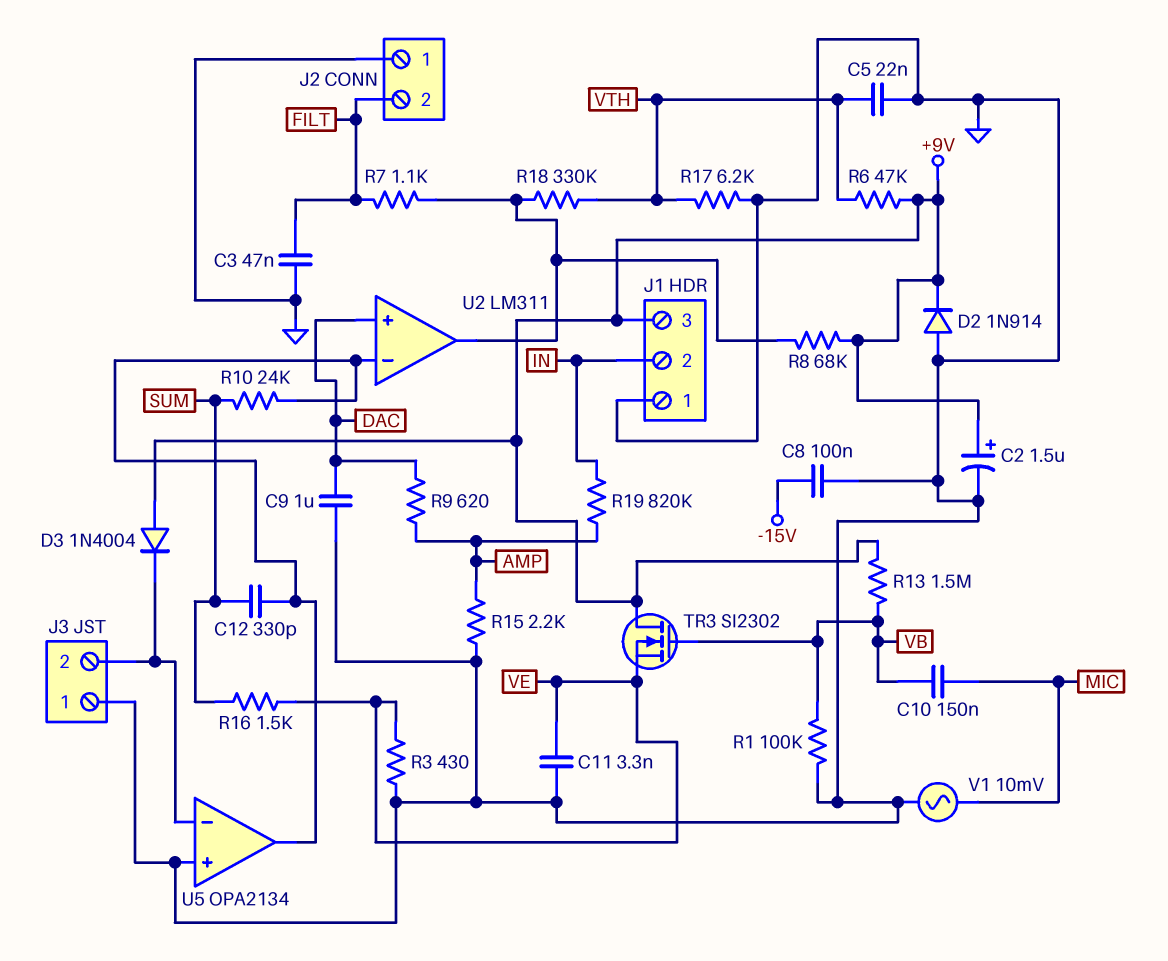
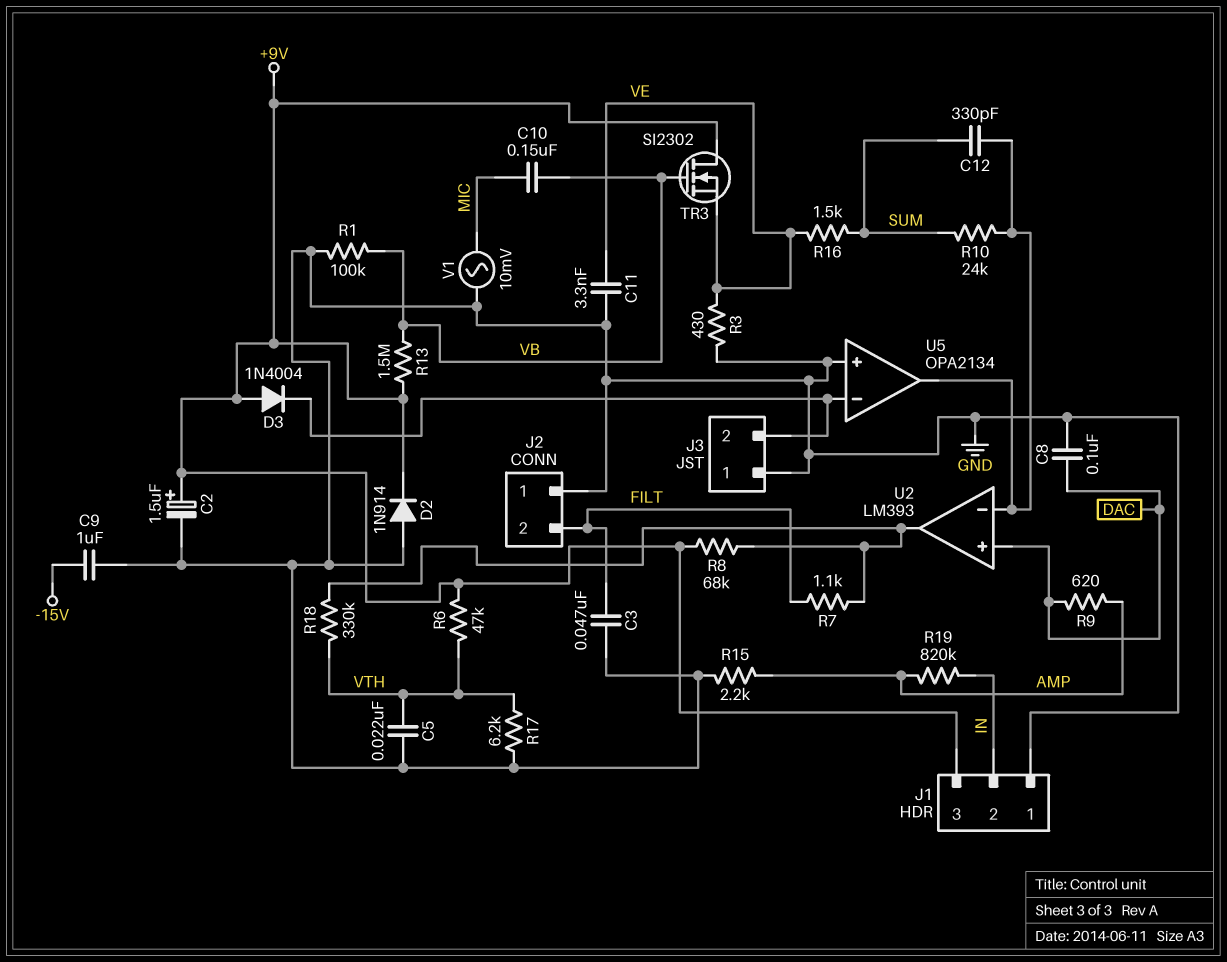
C8: 100nF (-15V, GND) -> 100nF (DAC, GND)
C9: 1uF (DAC, GND) -> 1uF (-15V, GND)
U2: LM311 -> LM393

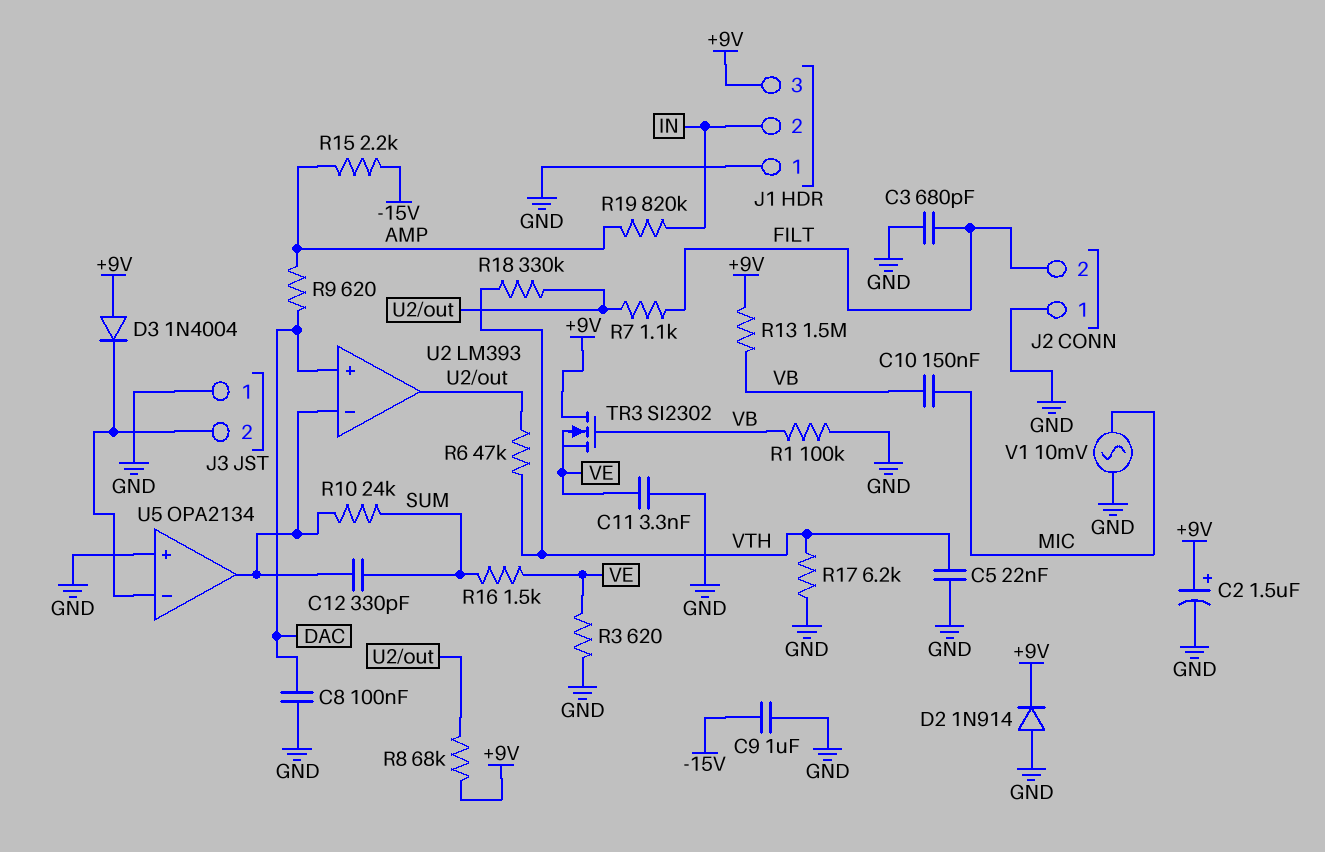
C3: 47nF (FILT, GND) -> 680pF (FILT, GND)
R3: 430 (GND, VE) -> 620 (GND, VE)
R6: 47k (+9V, VTH) -> 47k (U2/out, VTH)
R15: 2.2k (AMP, GND) -> 2.2k (-15V, AMP)

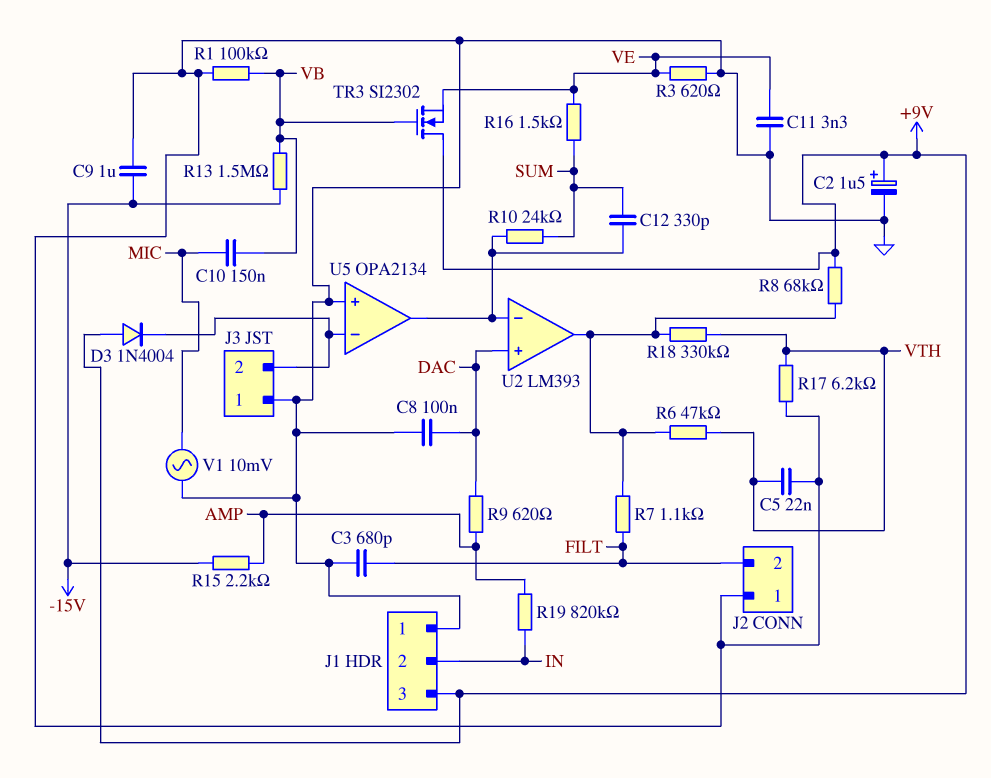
D2: diode 1N914 (A GND, K +9V) -> none
R13: 1.5M (+9V, VB) -> 1.5M (-15V, VB)

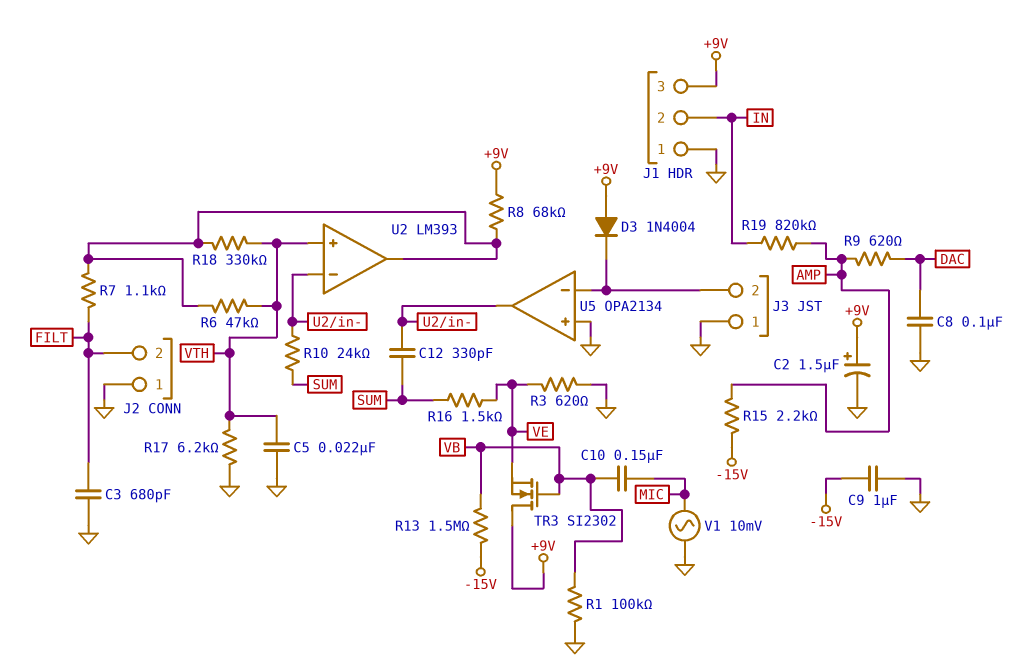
C11: 3.3nF (GND, VE) -> none
U2 pin in+: DAC -> VTH

